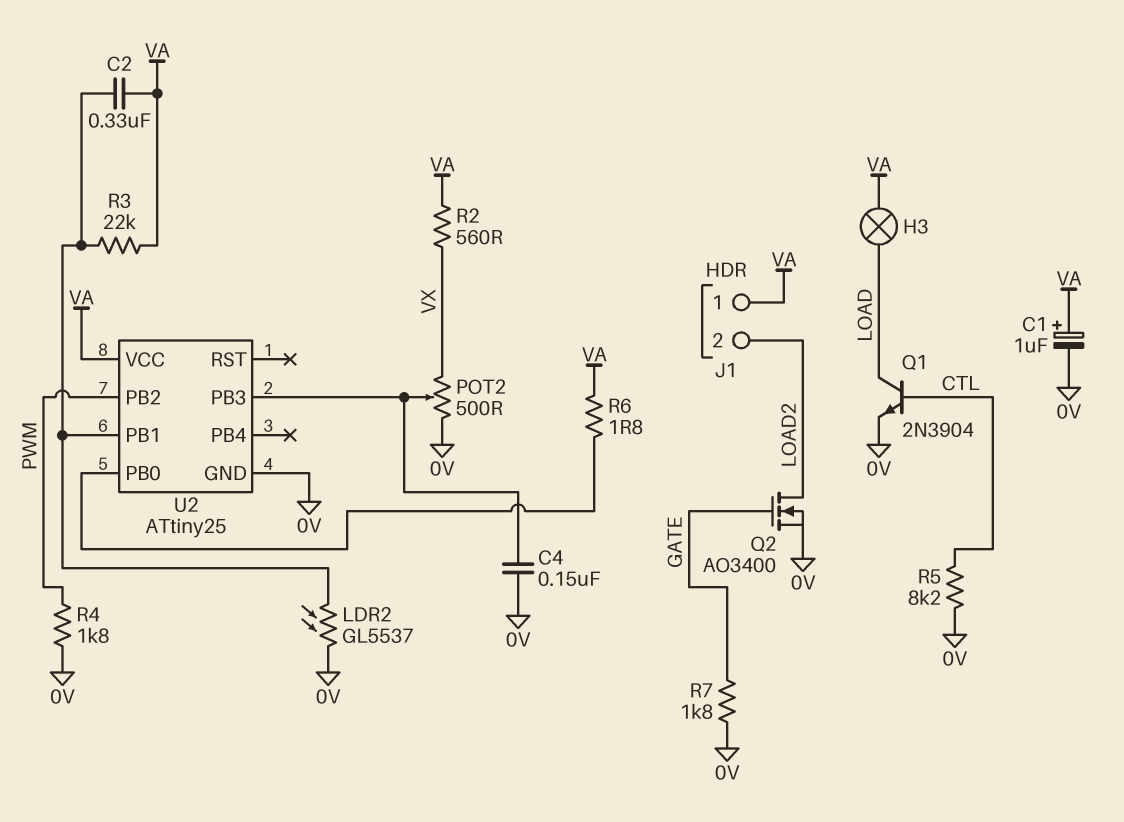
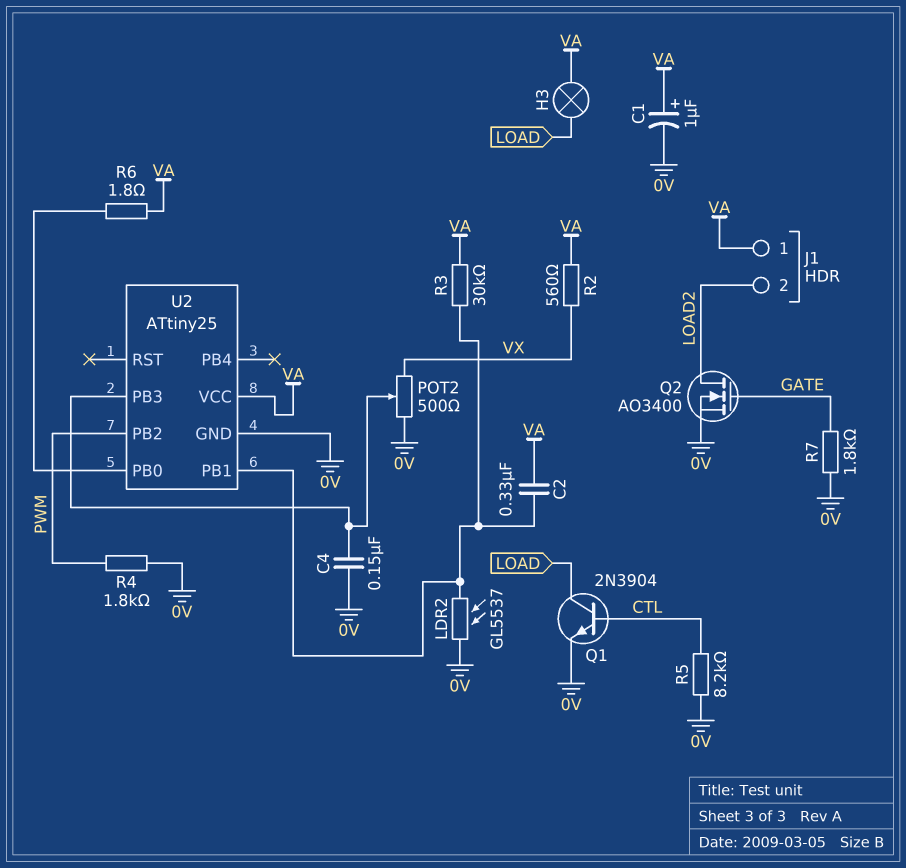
R3: 22k (U2/PB1, VA) -> 30k (U2/PB1, VA)

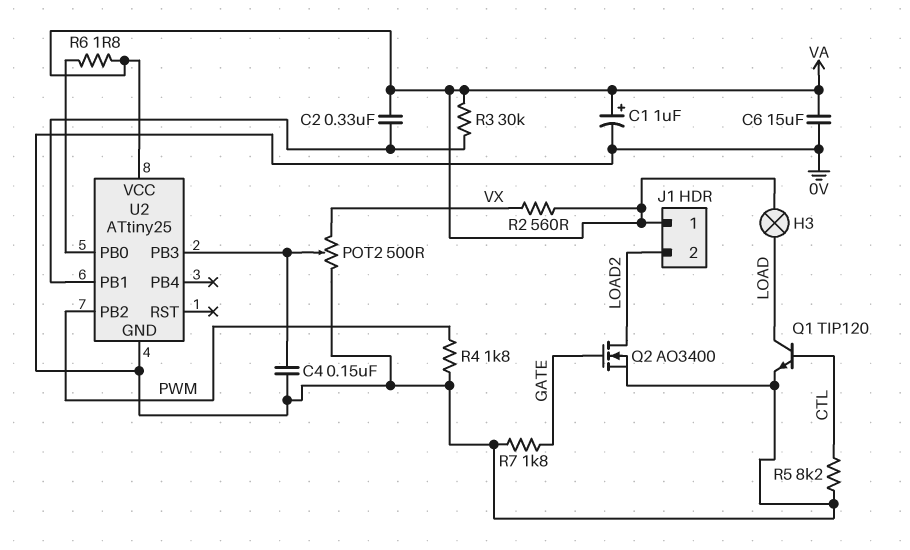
C6: none -> 15uF (0V, VA)
LDR2: GL5537 (0V, U2/PB1) -> none
Q1: NPN 2N3904 (B CTL, C LOAD, E 0V) -> NPN TIP120 (B CTL, C LOAD, E 0V)

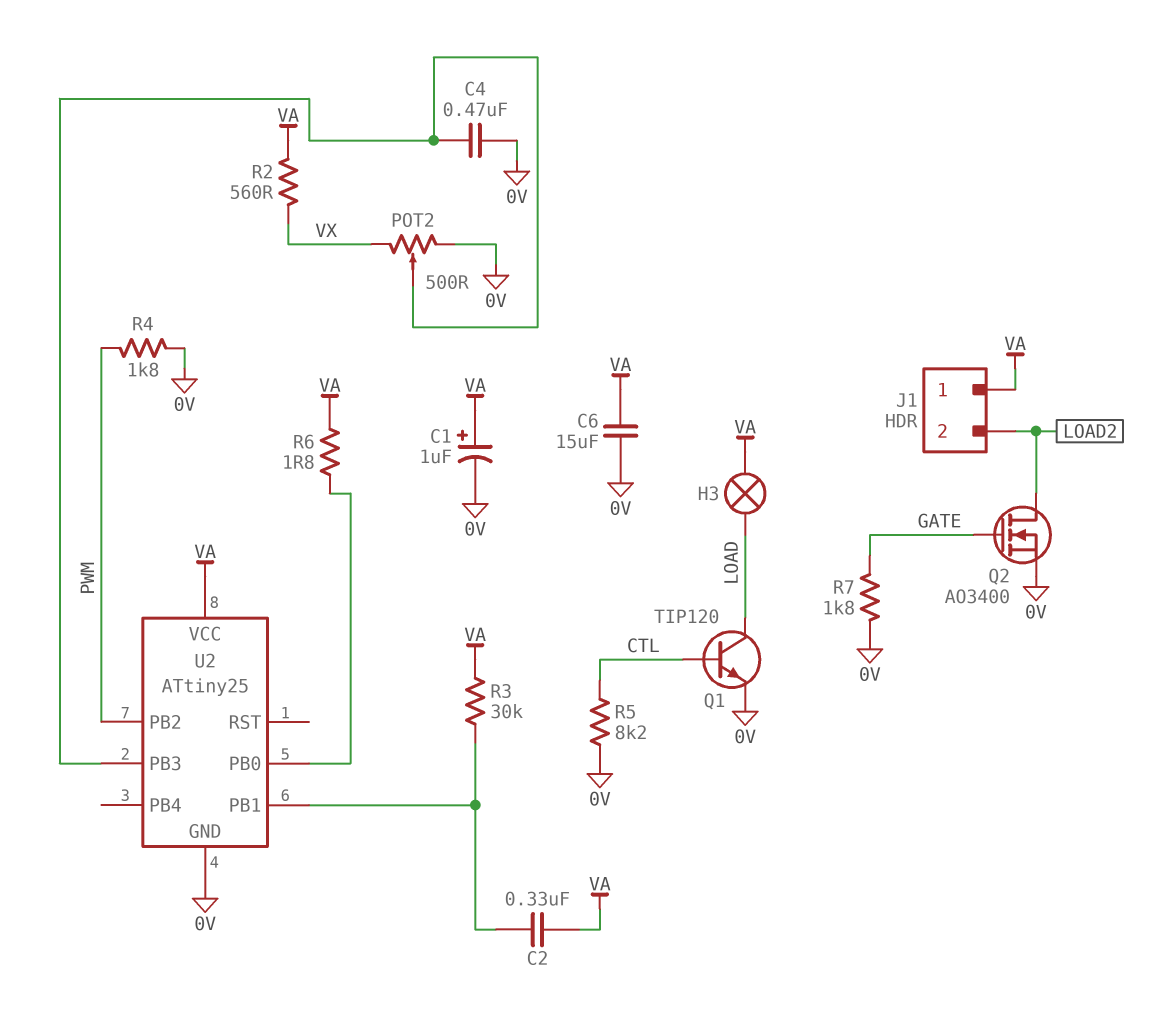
C4: 150nF (0V, U2/PB3) -> 470nF (0V, U2/PB3)

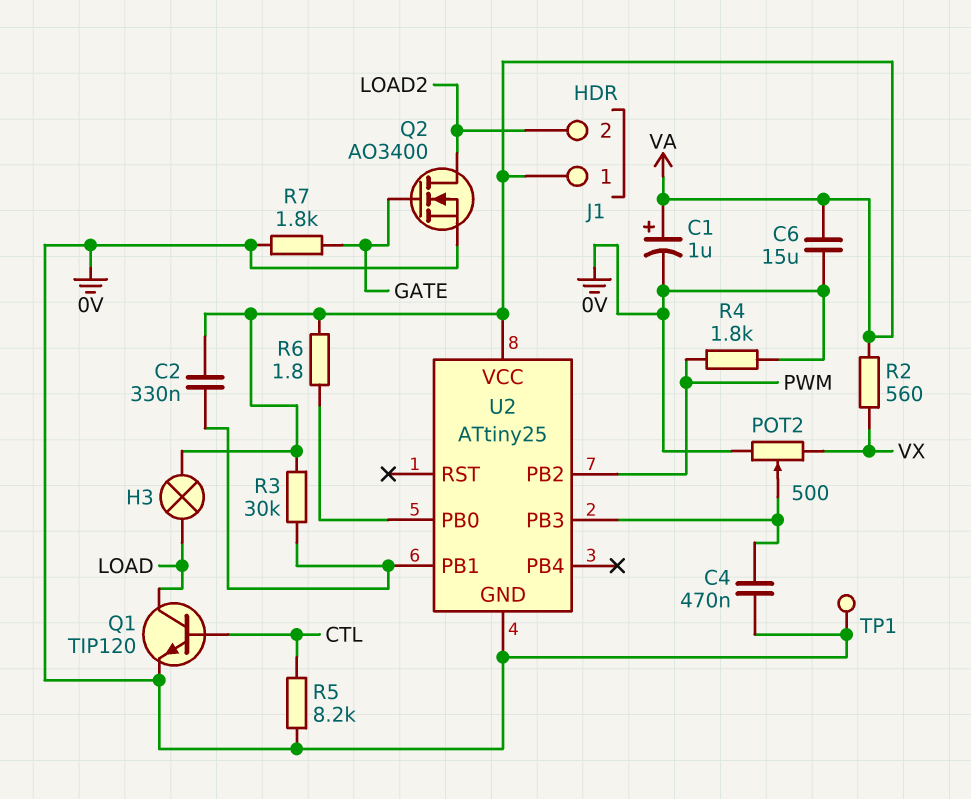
TP1: none -> test point (0V)

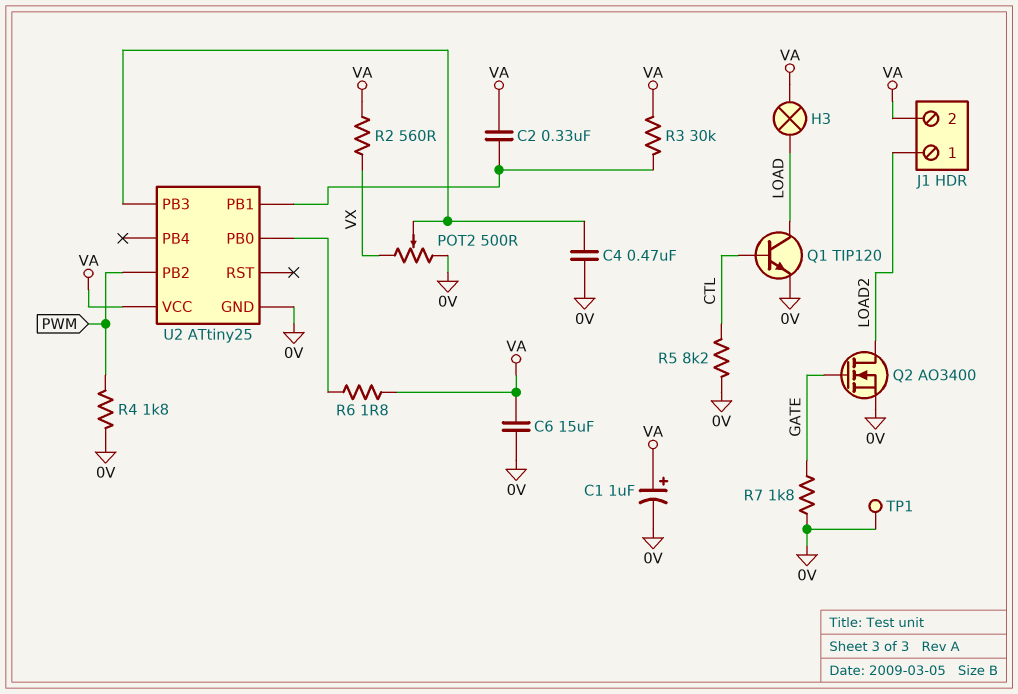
J1 pin 1: VA -> LOAD2
J1 pin 2: LOAD2 -> VA

